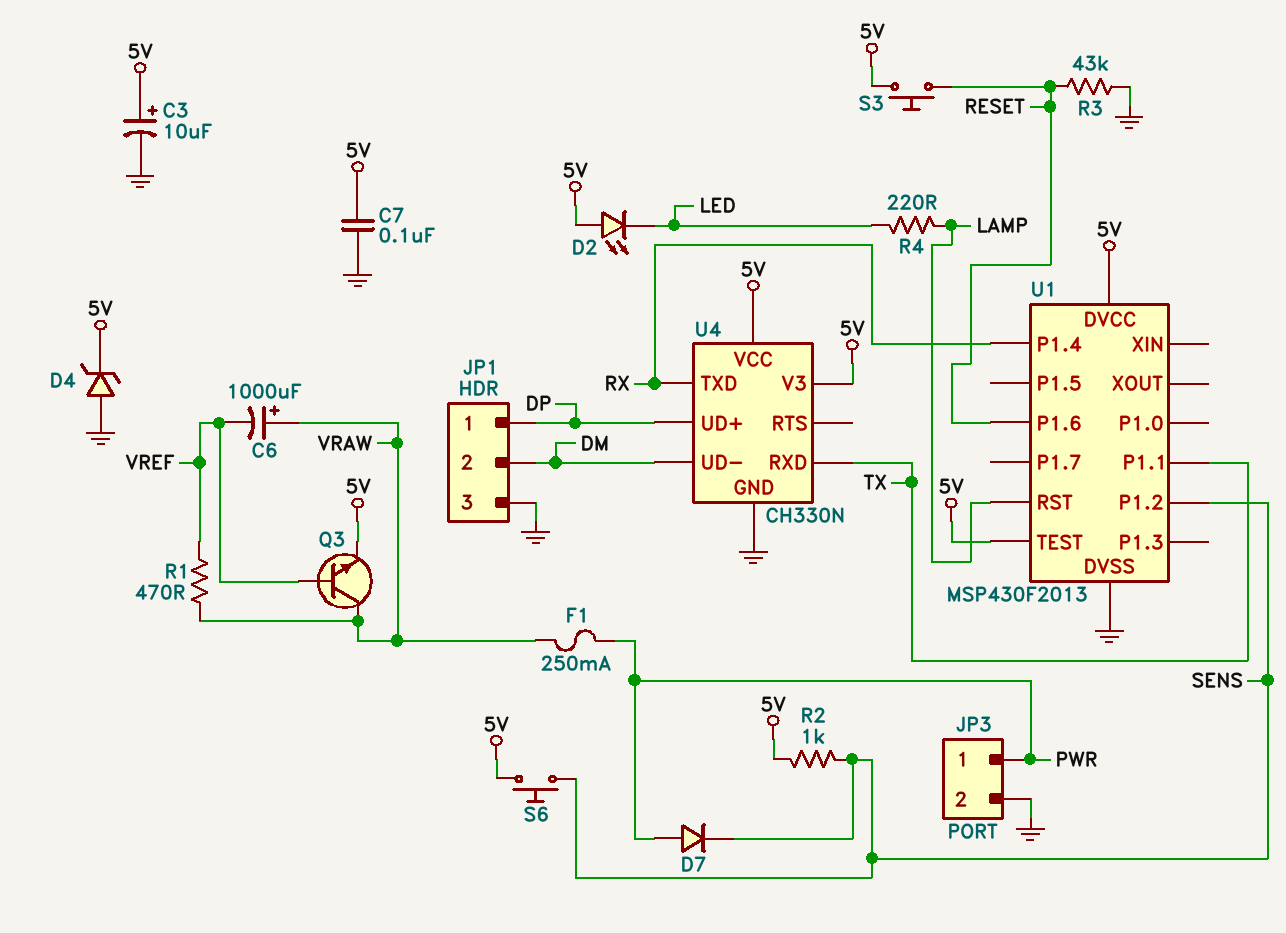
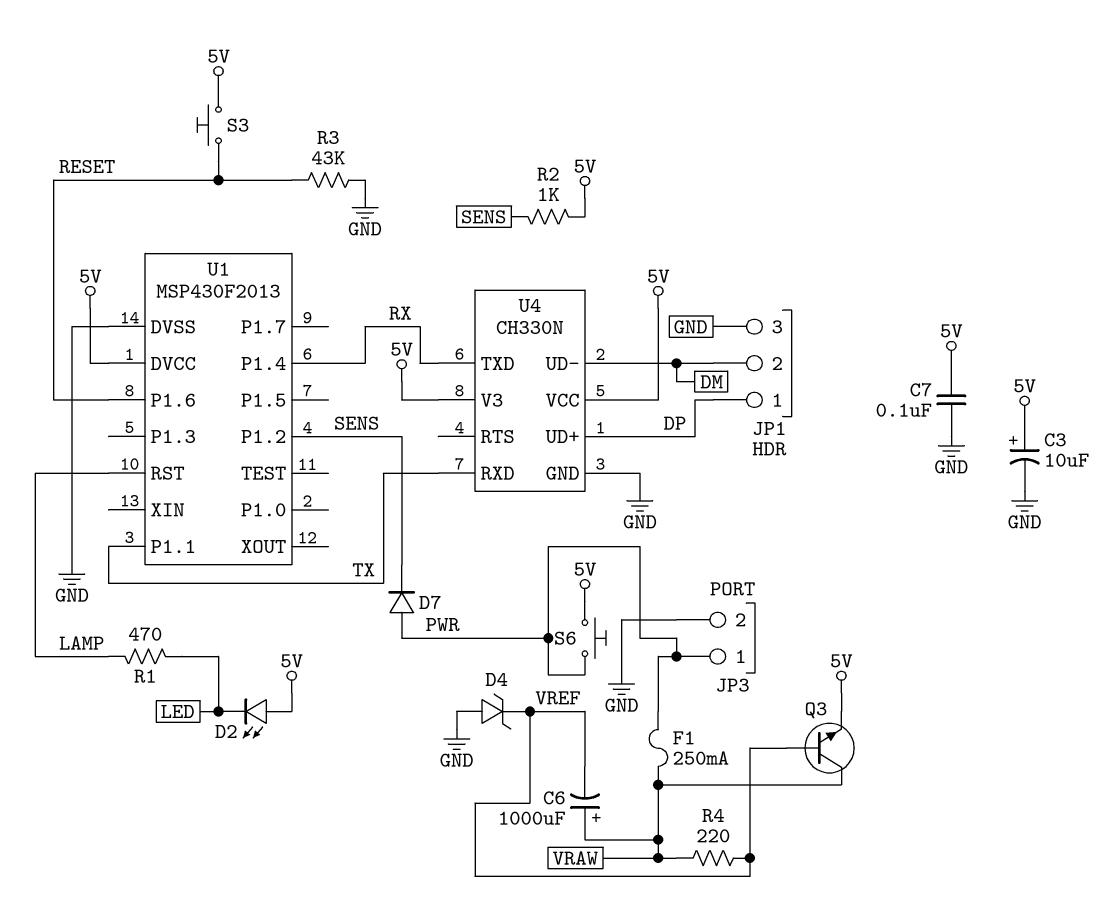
D4: zener (A GND, K 5V) -> zener (A GND, K VREF)
R1: 470 (VRAW, VREF) -> 470 (LAMP, LED)
R4: 220 (LAMP, LED) -> 220 (VRAW, VREF)
S6: button (5V, SENS) -> button (5V, PWR)
U1 pin TEST: 5V -> none

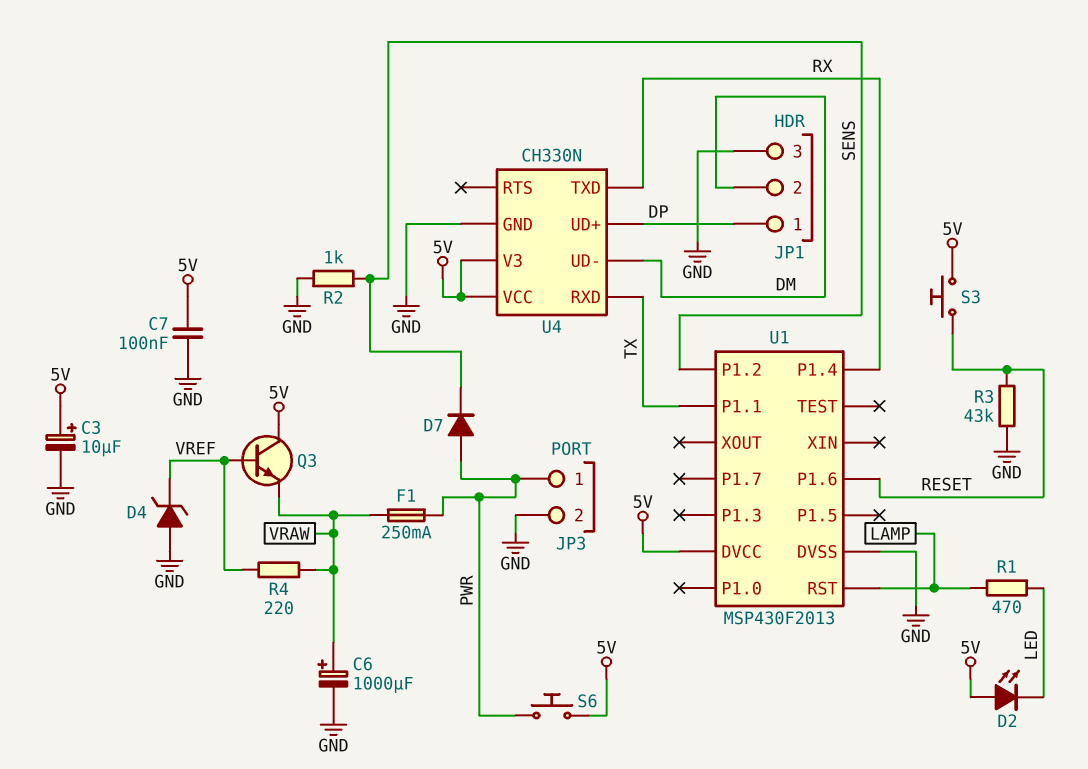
C6: 1000uF (plus VRAW, minus VREF) -> 1000uF (plus VRAW, minus GND)
Q3: NPN (B VREF, C VRAW, E 5V) -> NPN (B VREF, C 5V, E VRAW)
R2: 1k (5V, SENS) -> 1k (GND, SENS)

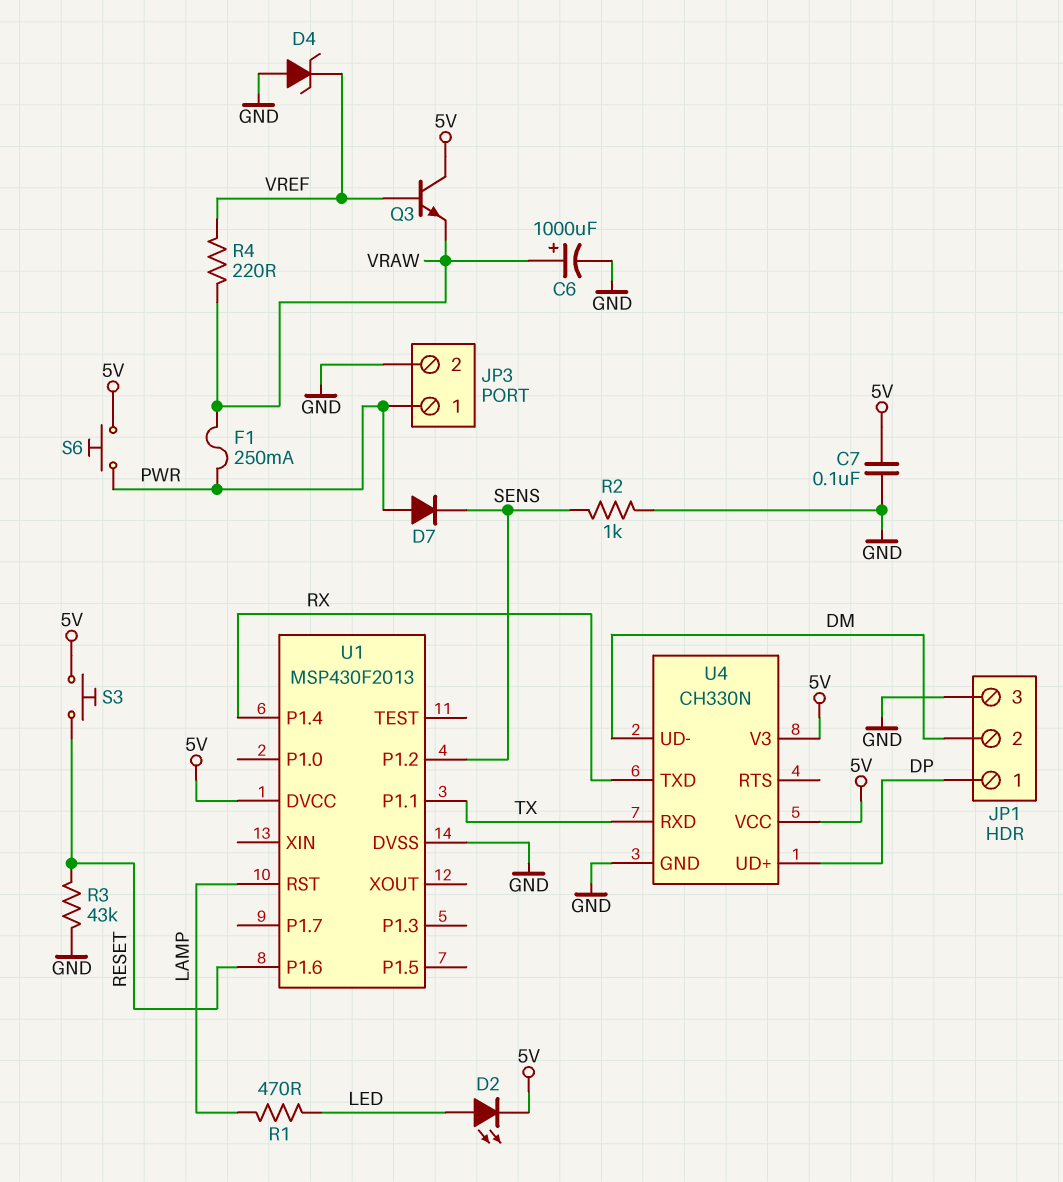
C3: 10uF (plus 5V, minus GND) -> none
D2: LED (A 5V, K LED) -> LED (A LED, K 5V)

